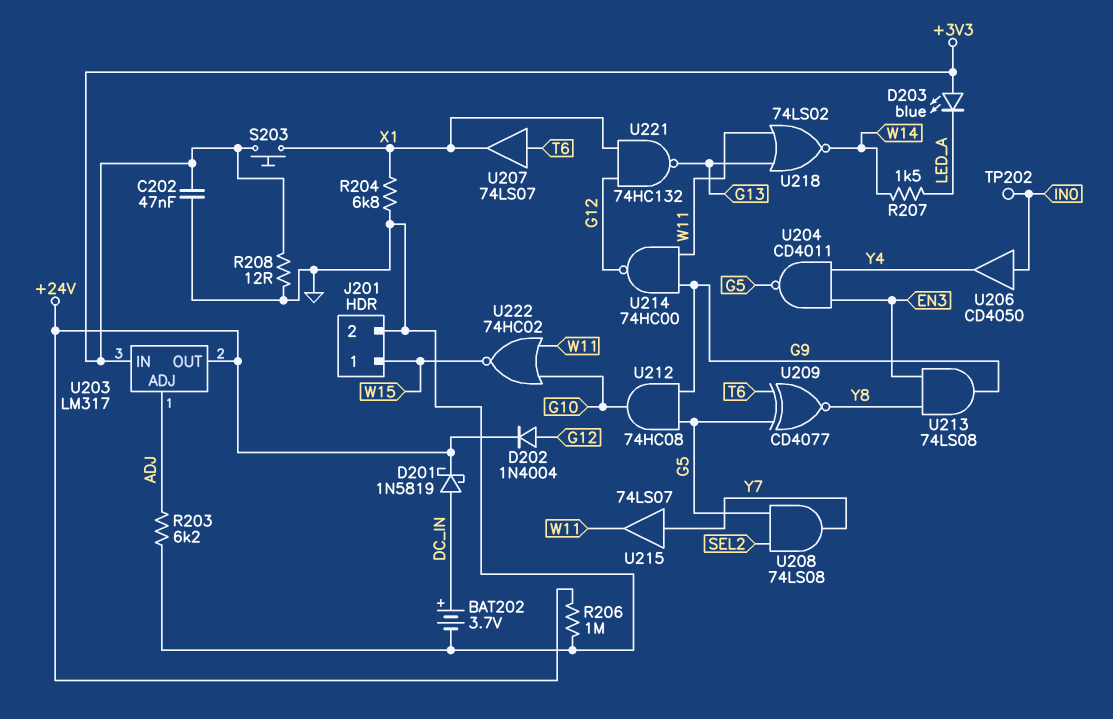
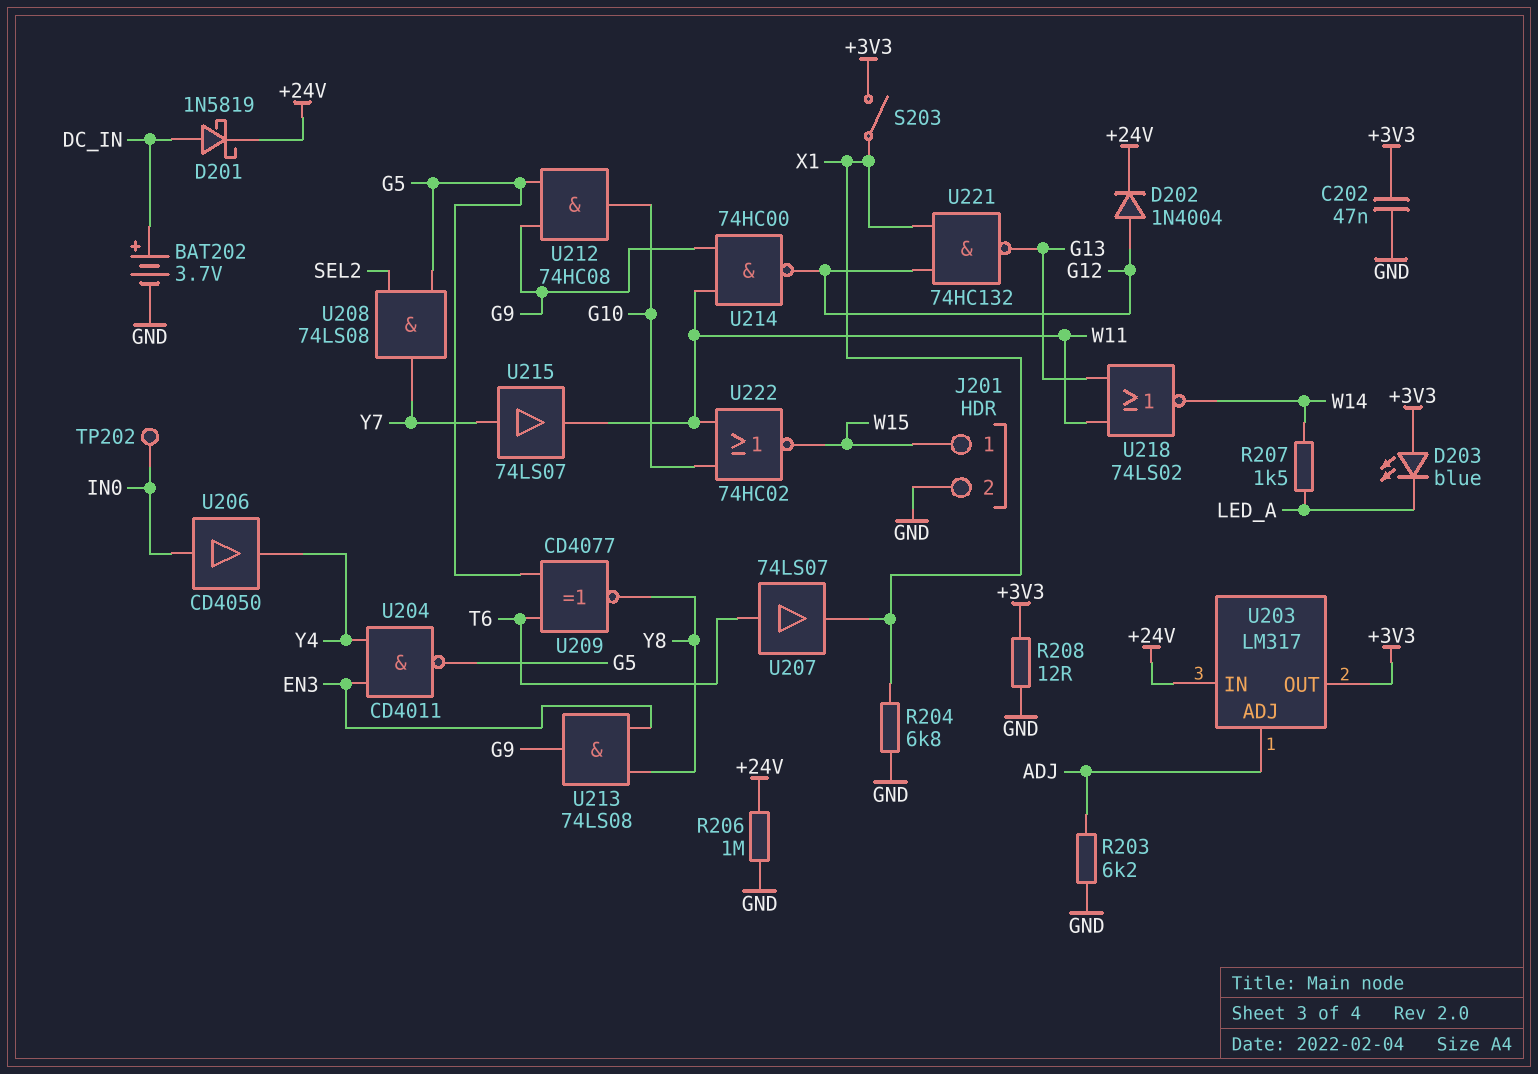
S203: button (+3V3, X1) -> switch (+3V3, X1)
U203 pin IN: +3V3 -> +24V
U203 pin OUT: +24V -> +3V3

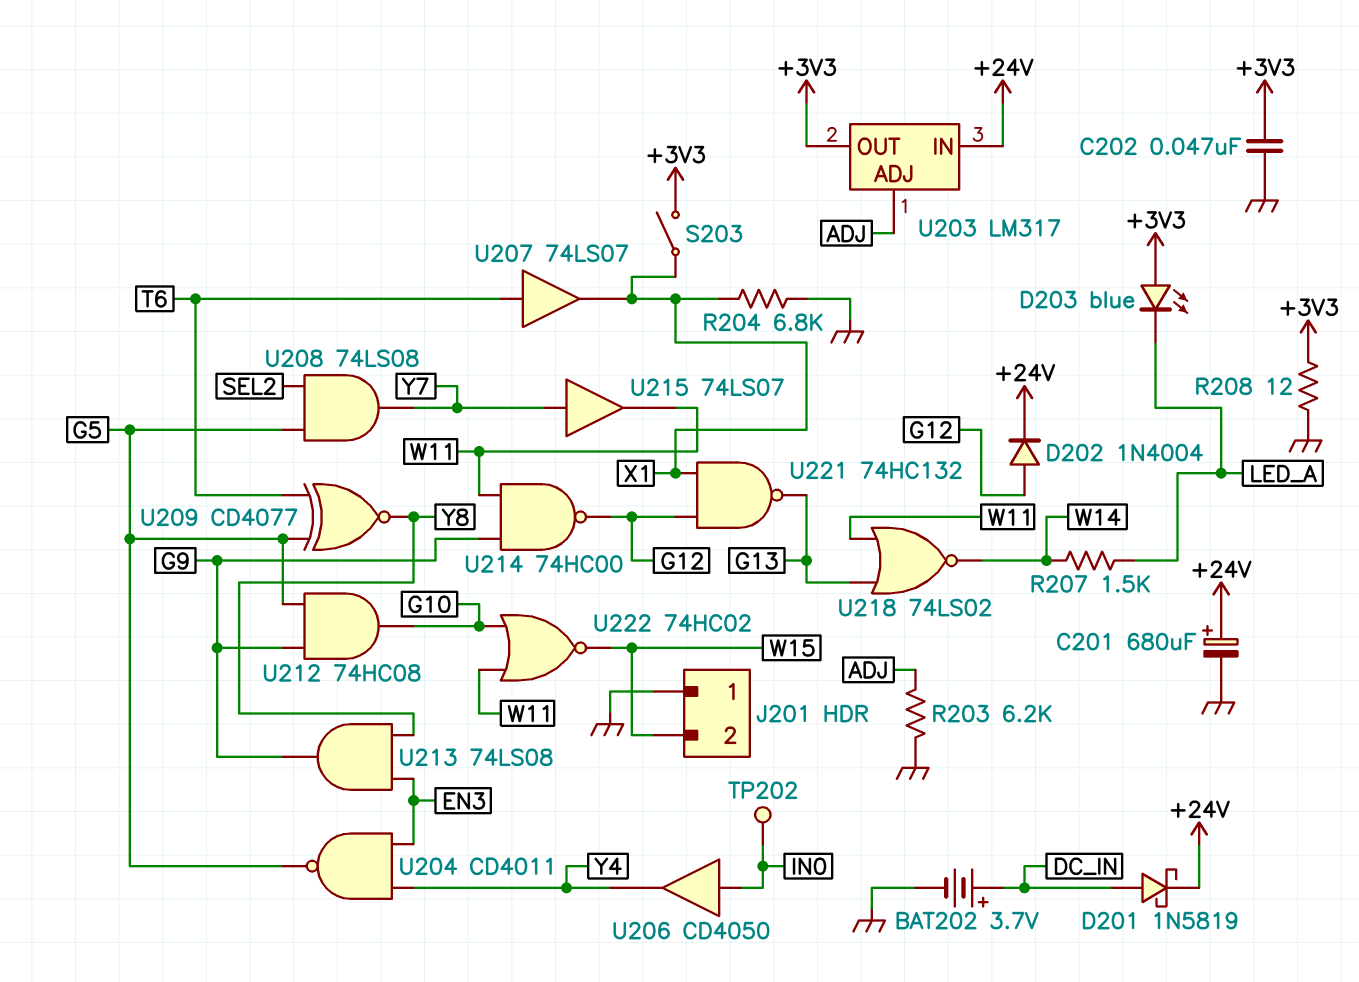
C201: none -> 680uF (plus +24V, minus GND)
J201 pin 1: W15 -> GND
J201 pin 2: GND -> W15
R206: 1M (+24V, GND) -> none

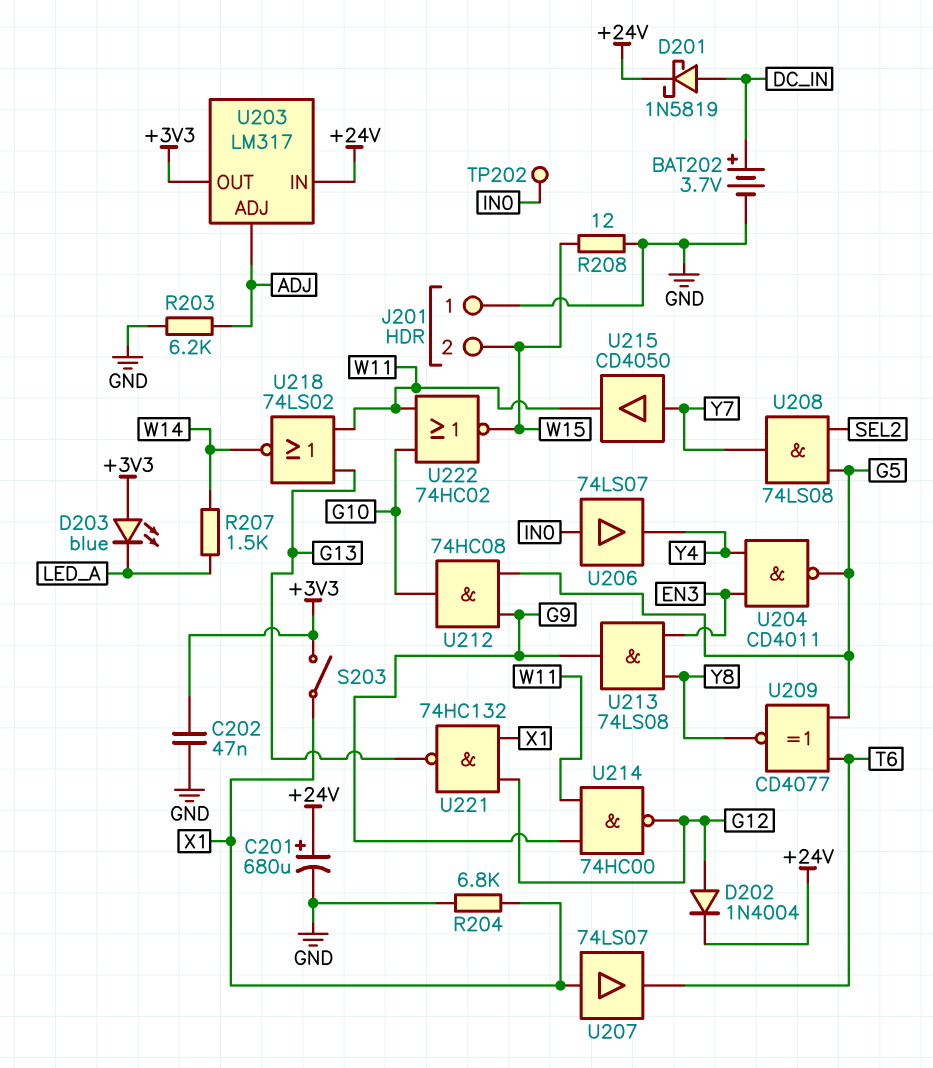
R208: 12 (+3V3, GND) -> 12 (GND, W15)
U206: buffer CD4050 (in IN0, out Y4) -> buffer 74LS07 (in IN0, out Y4)
U207: buffer 74LS07 (in T6, out X1) -> buffer 74LS07 (in X1, out T6)
U215: buffer 74LS07 (in Y7, out W11) -> buffer CD4050 (in Y7, out W11)

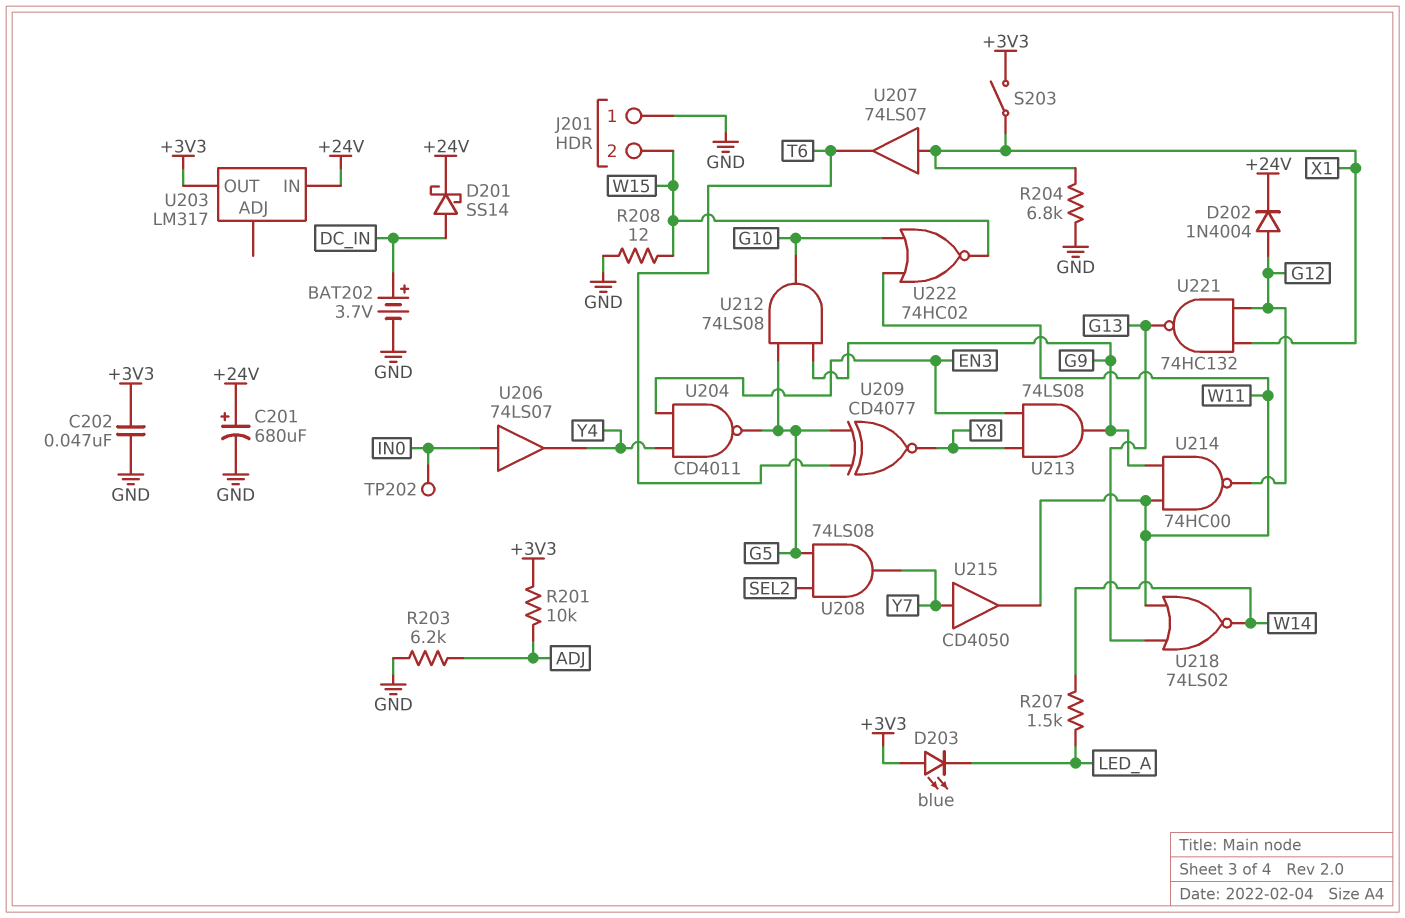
D201: schottky 1N5819 (A DC_IN, K +24V) -> schottky SS14 (A DC_IN, K +24V)
R201: none -> 10k (+3V3, ADJ)
U203 pin ADJ: ADJ -> none
U212: AND 74HC08 (in G5, in G9, out G10) -> AND 74LS08 (in G5, in G9, out G10)

